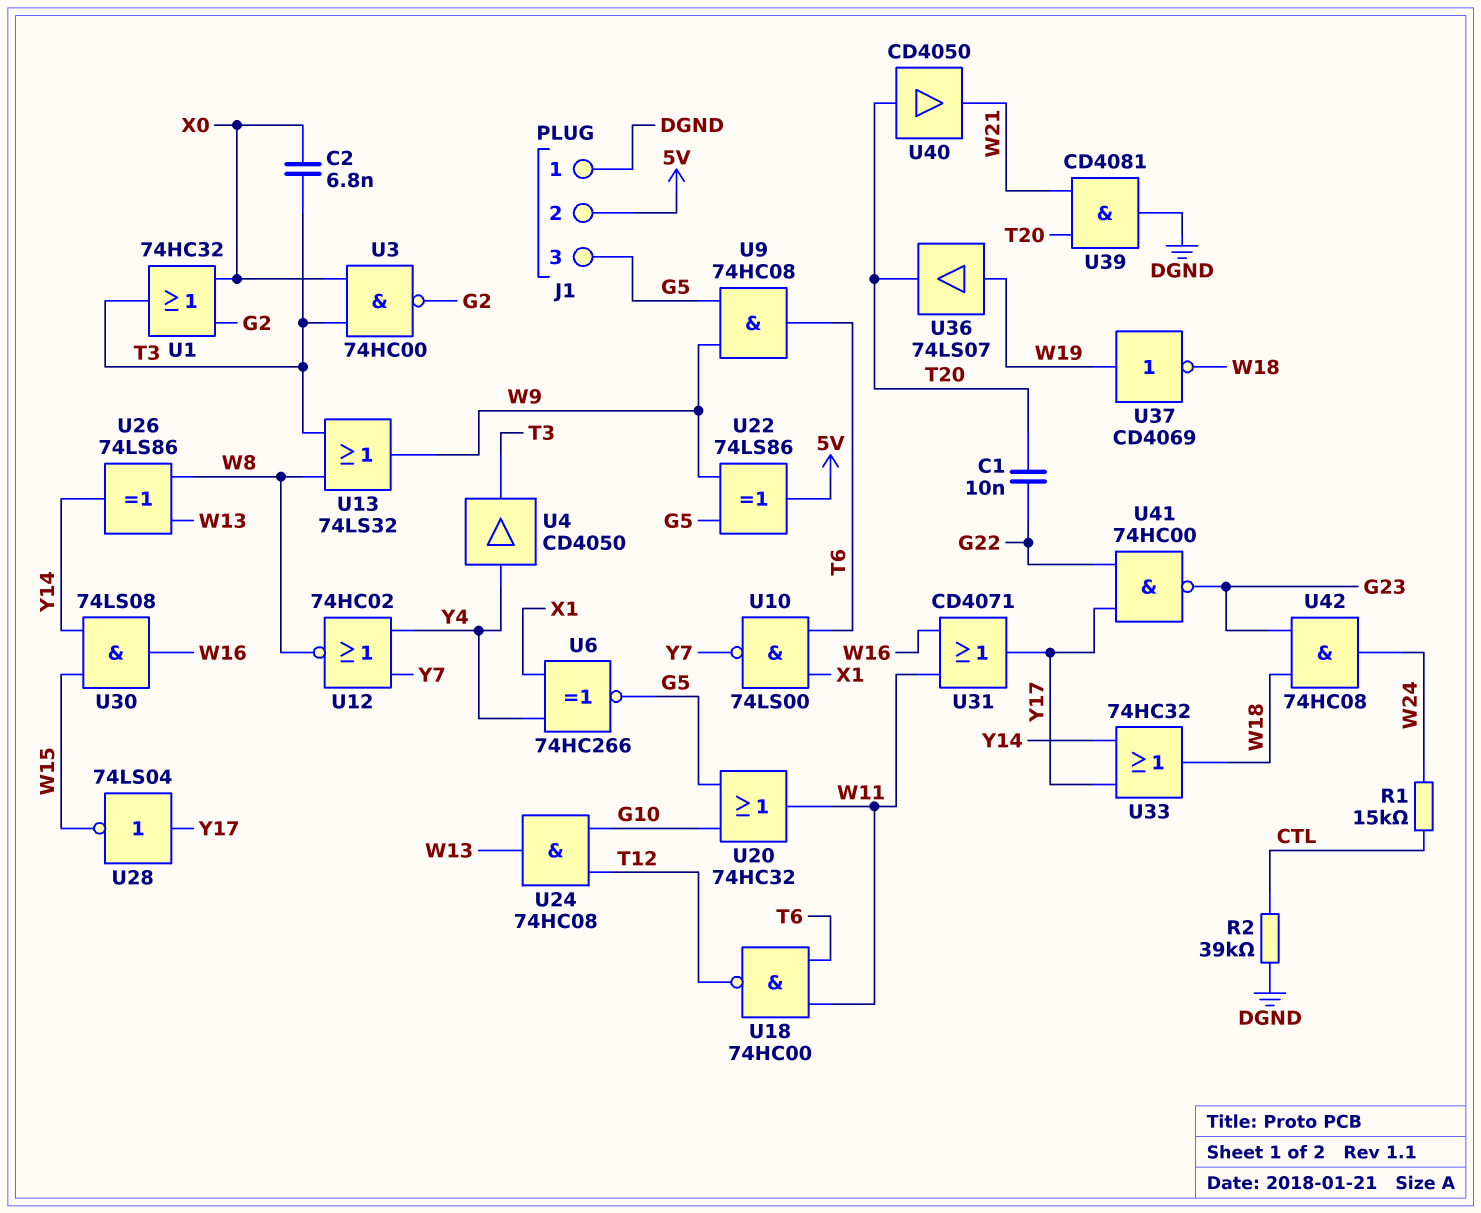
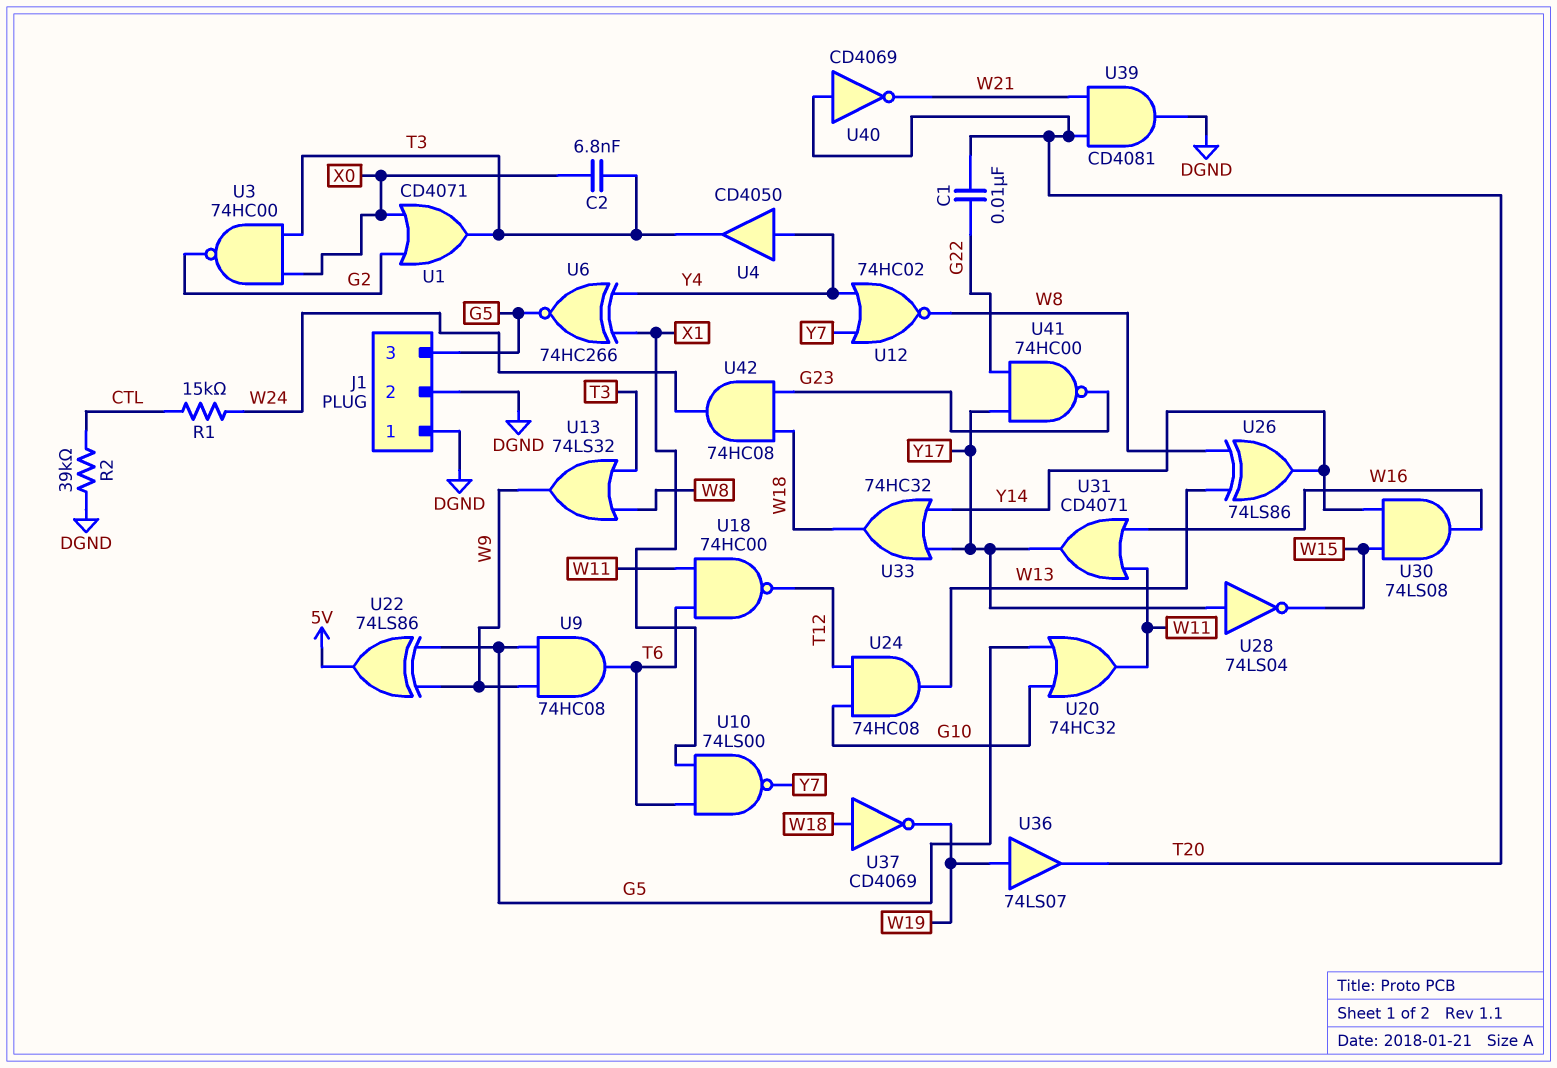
J1 pin 2: 5V -> DGND
U1: OR 74HC32 (in G2, in X0, out T3) -> OR CD4071 (in G2, in X0, out T3)
U37: NOT CD4069 (in W19, out W18) -> NOT CD4069 (in W18, out W19)
U40: buffer CD4050 (in T20, out W21) -> NOT CD4069 (in T20, out W21)

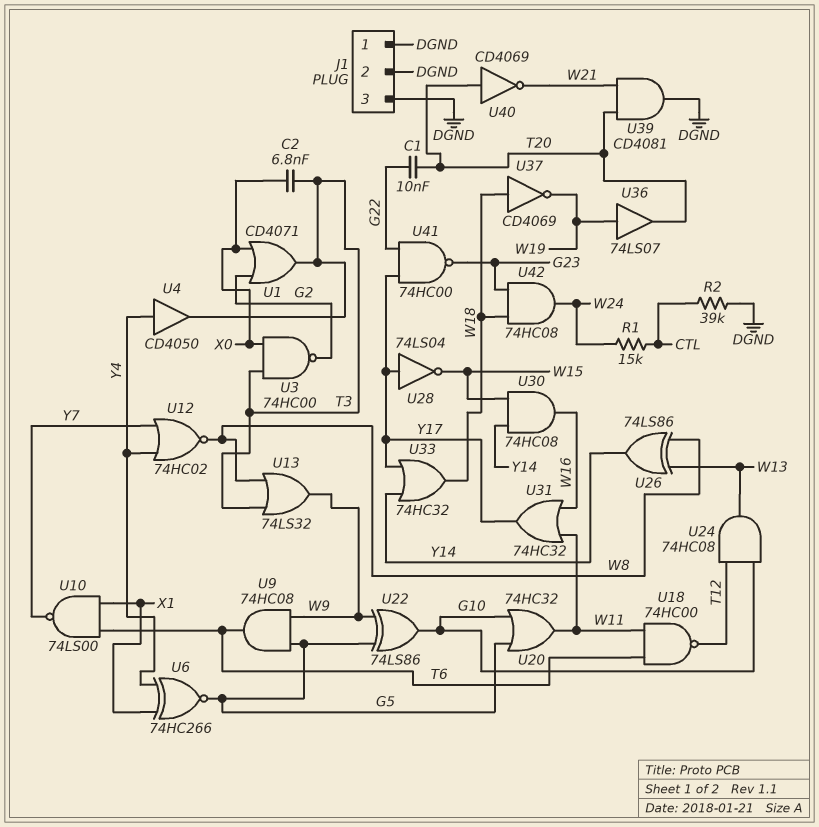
J1 pin 3: G5 -> DGND
U22: XOR 74LS86 (in G5, in W9, out 5V) -> XOR 74LS86 (in G5, in W9, out G10)
U30: AND 74LS08 (in W15, in Y14, out W16) -> AND 74HC08 (in W15, in Y14, out W16)
U31: OR CD4071 (in W11, in W16, out Y17) -> OR 74HC32 (in W11, in W16, out Y17)

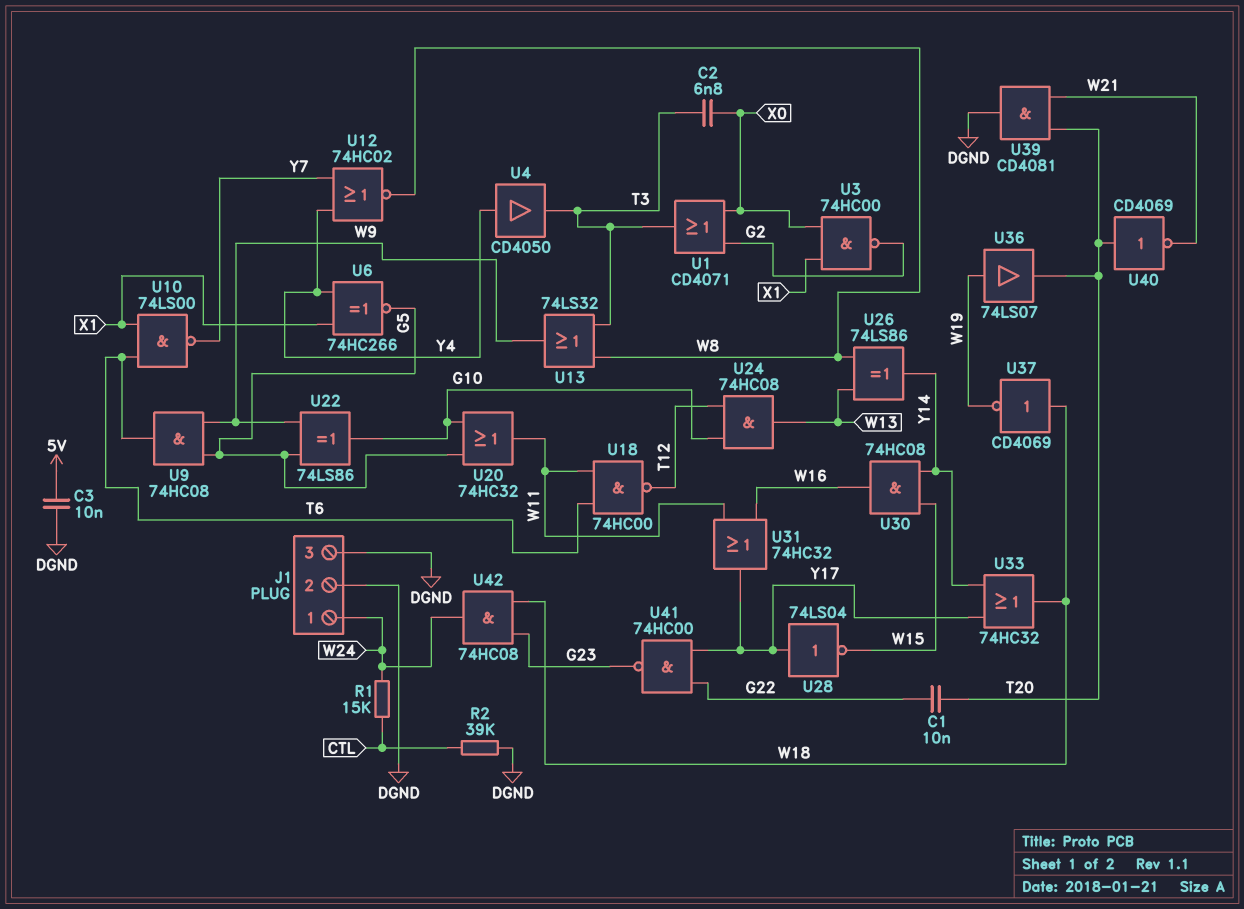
C3: none -> 10nF (5V, DGND)
J1 pin 1: DGND -> W24
U3: NAND 74HC00 (in T3, in X0, out G2) -> NAND 74HC00 (in X0, in X1, out G2)

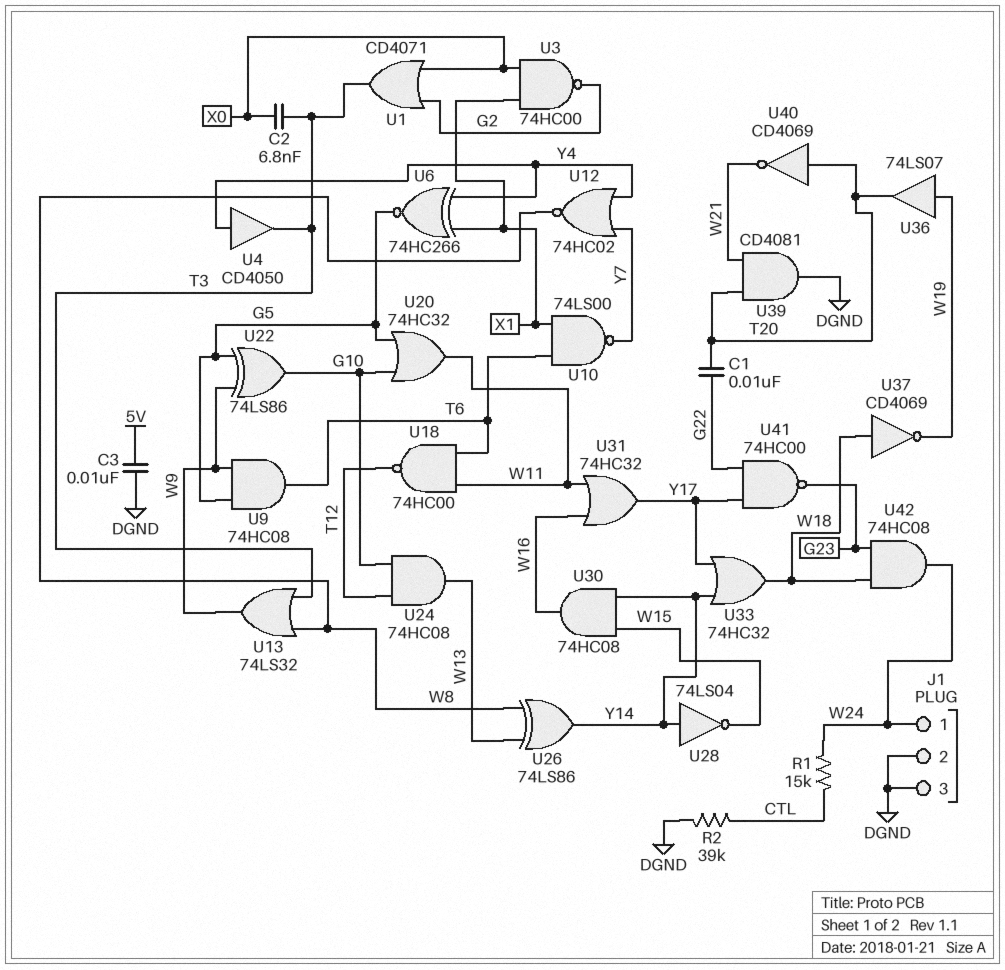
U28: NOT 74LS04 (in Y17, out W15) -> NOT 74LS04 (in Y14, out W15)

